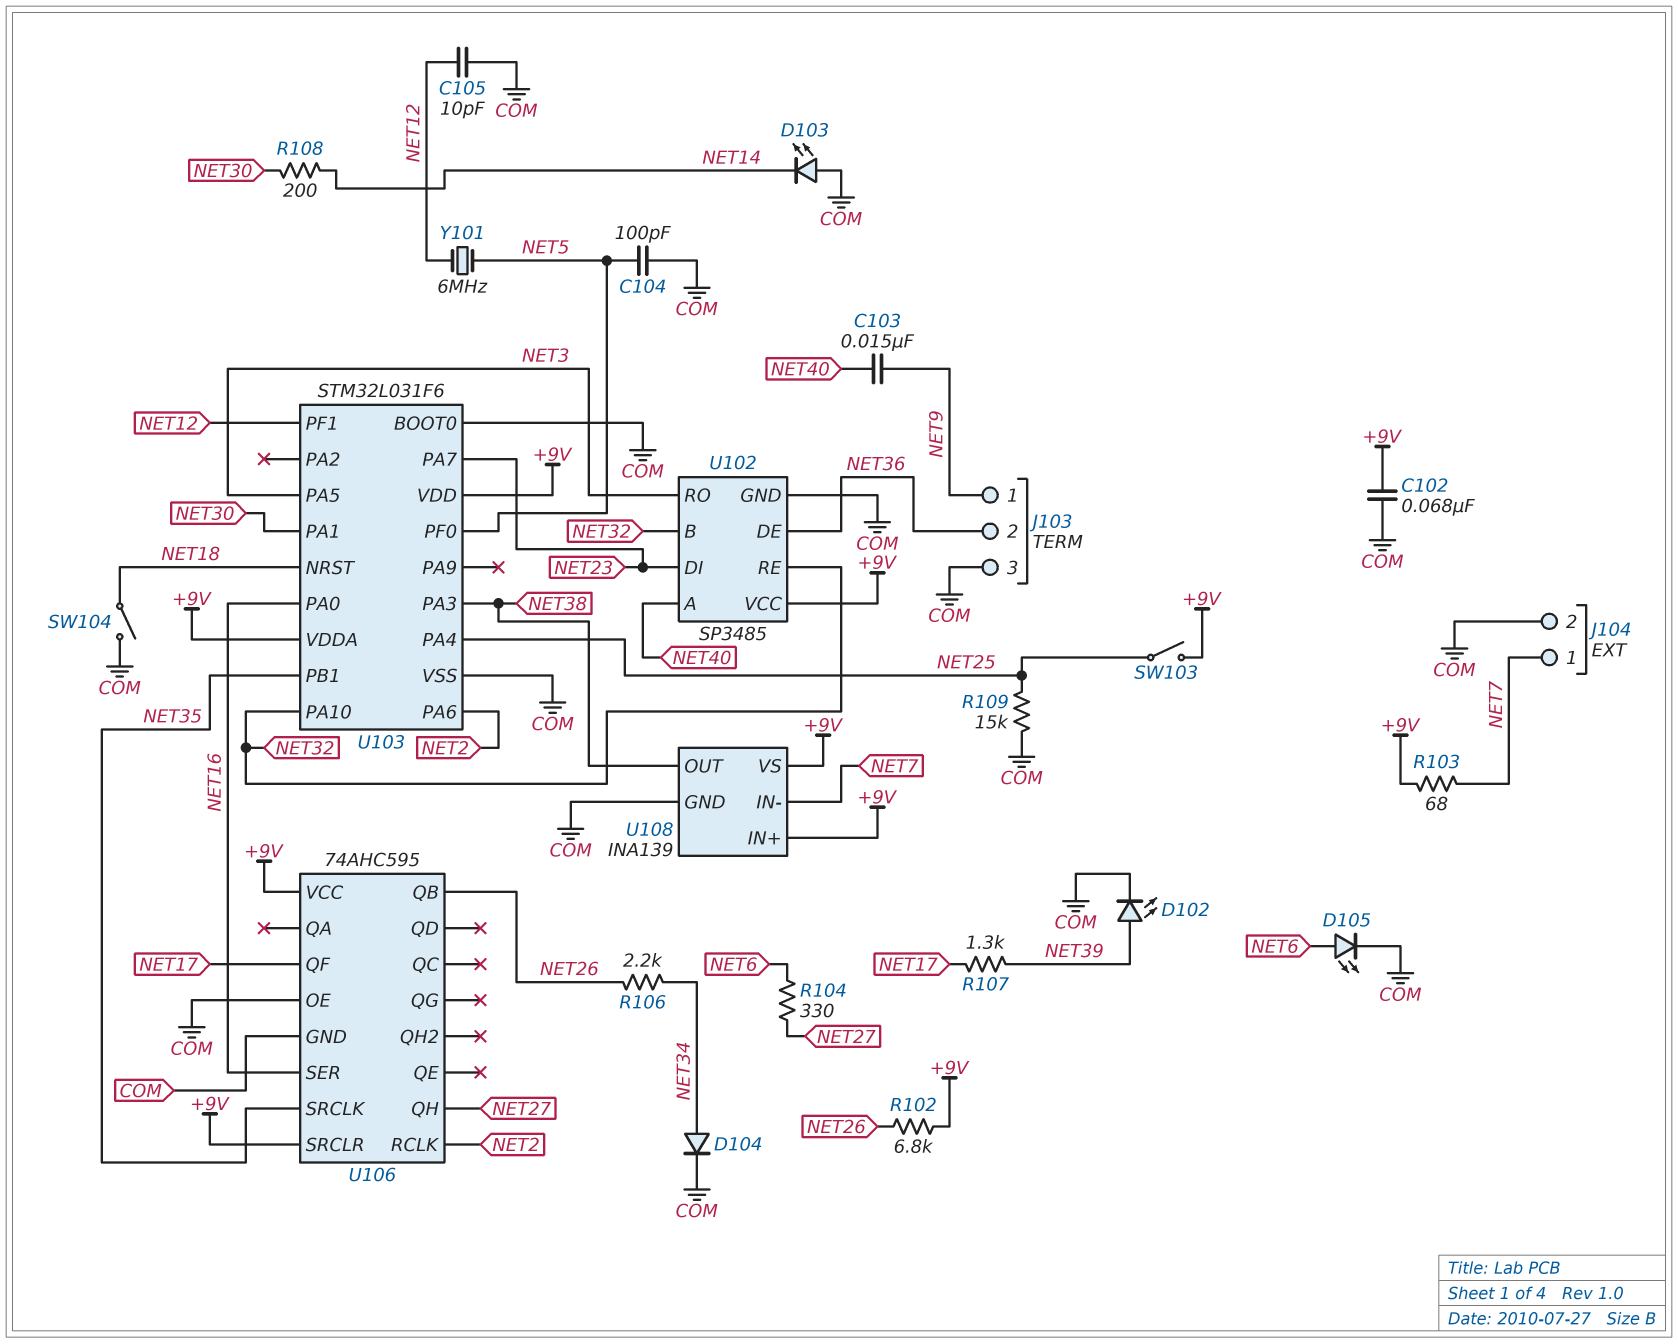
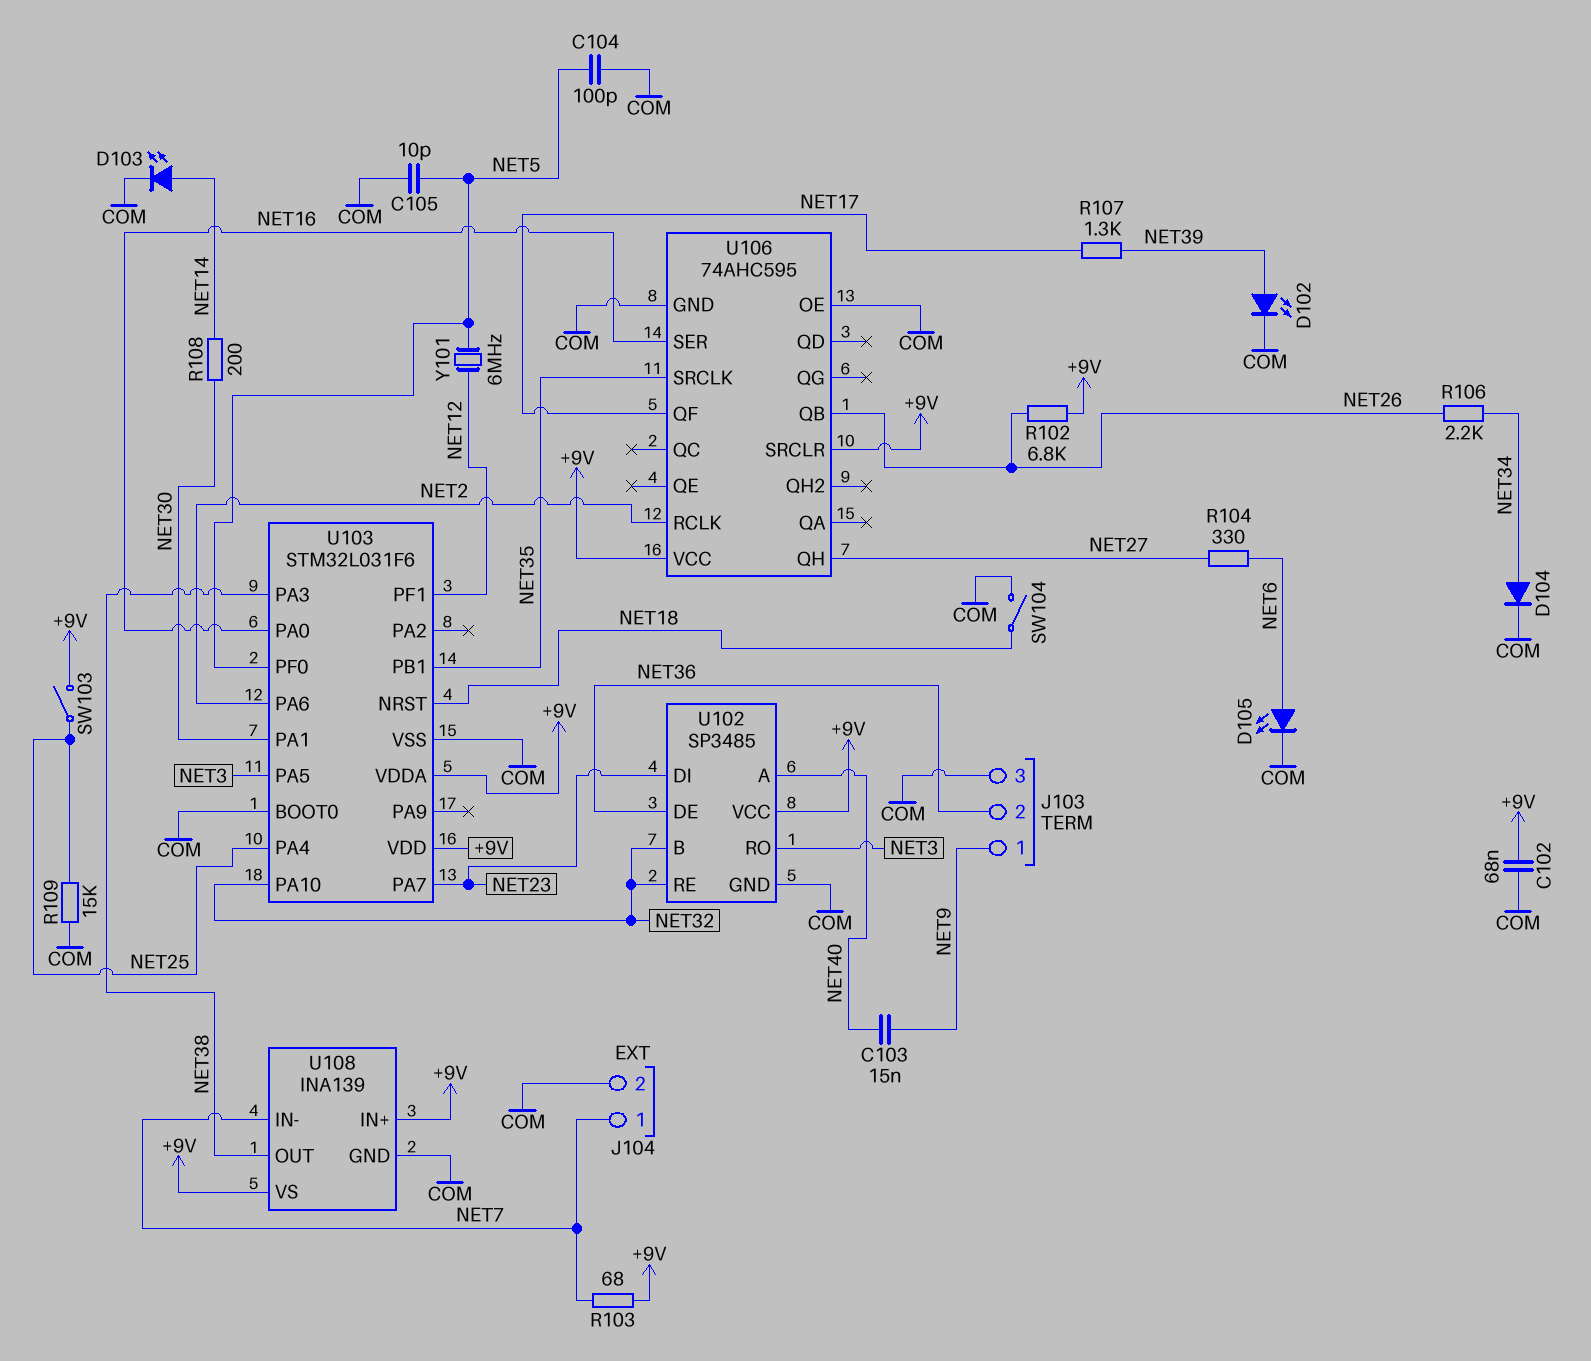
C105: 10pF (COM, NET12) -> 10pF (COM, NET5)
D103: LED (A COM, K NET14) -> LED (A NET14, K COM)

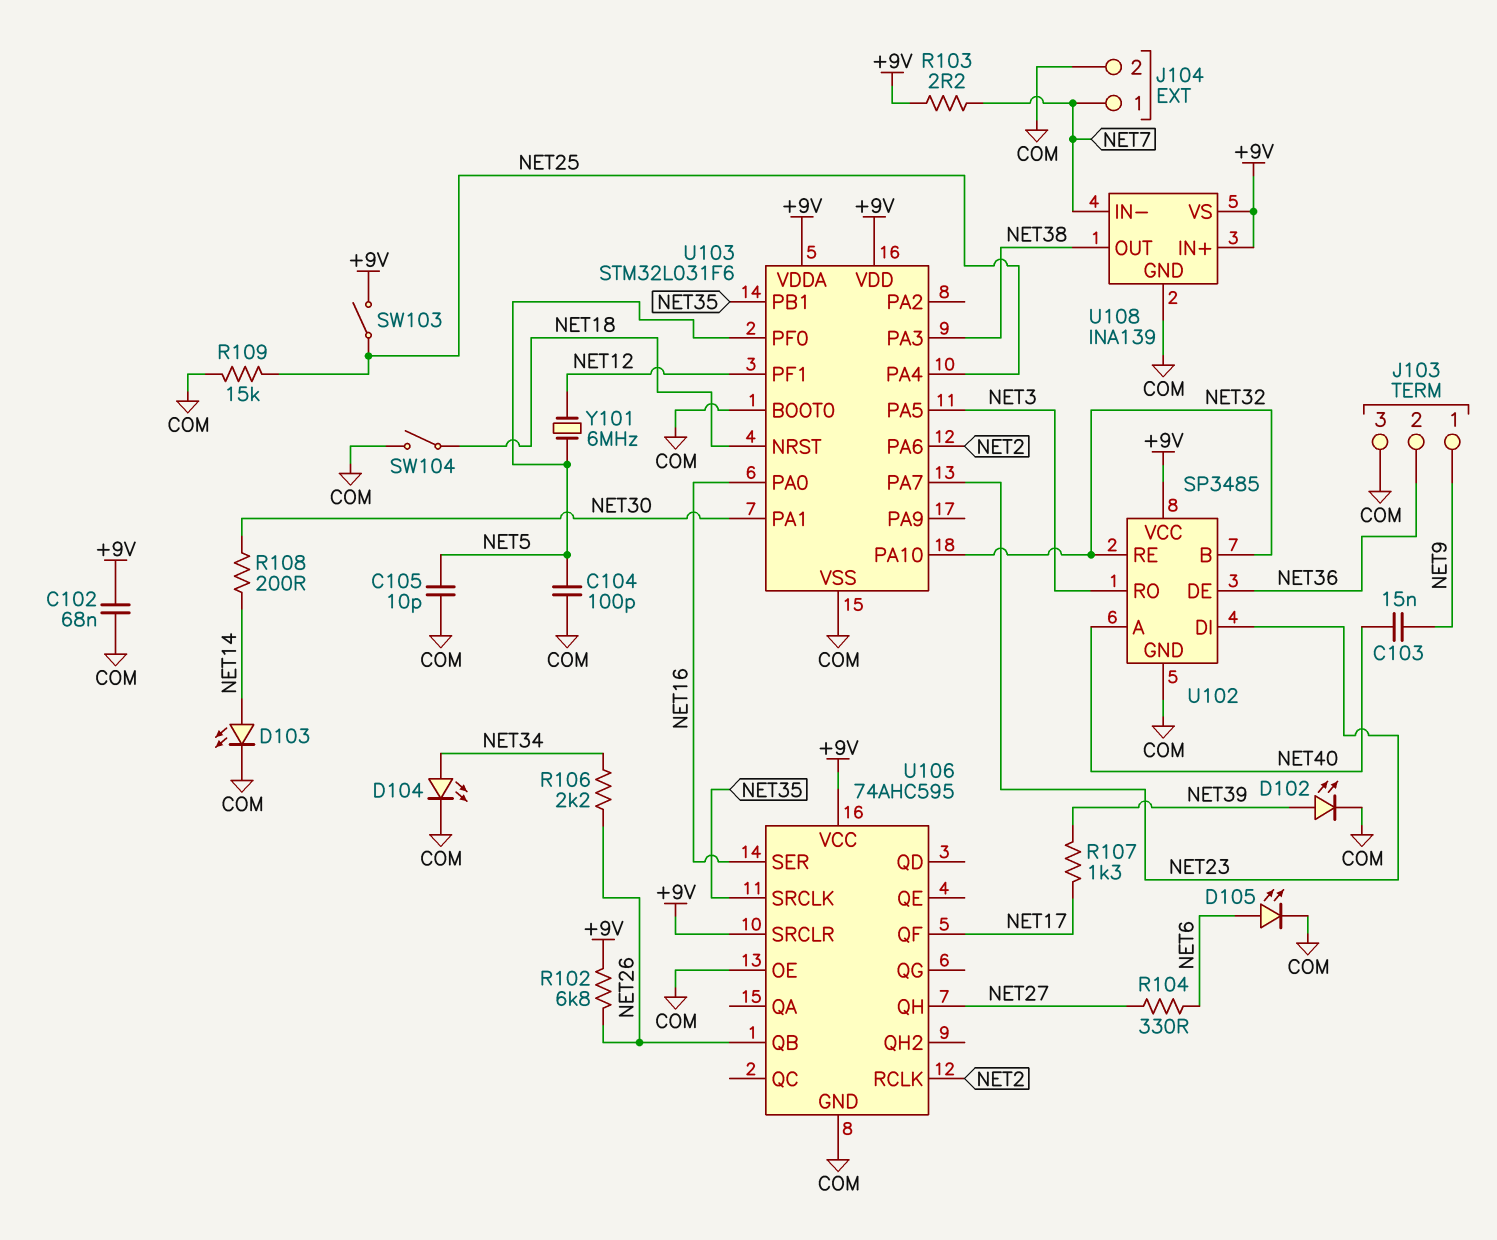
D104: diode (A NET34, K COM) -> LED (A NET34, K COM)
R103: 68 (+9V, NET7) -> 2.2 (+9V, NET7)

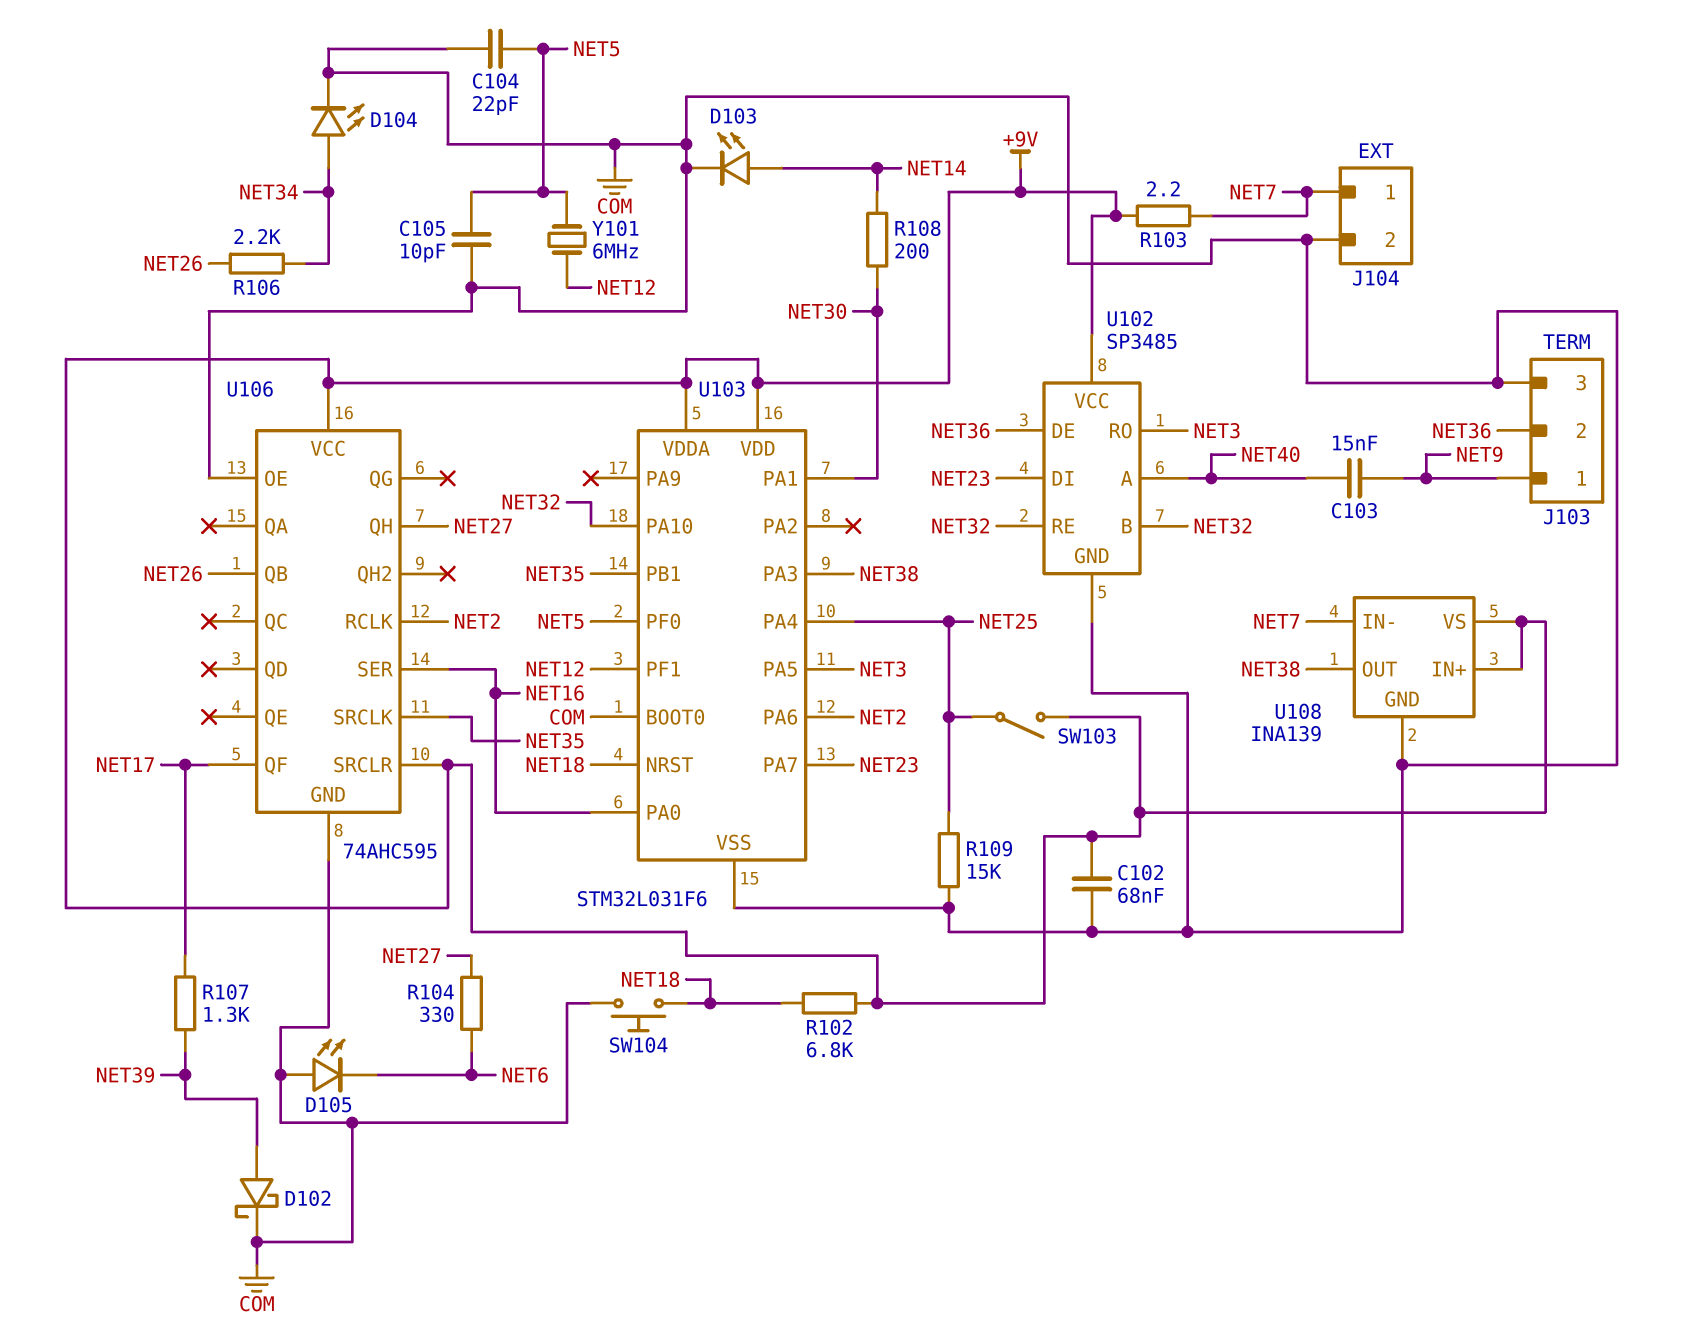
C104: 100pF (COM, NET5) -> 22pF (COM, NET5)
D102: LED (A NET39, K COM) -> schottky (A NET39, K COM)
D105: LED (A NET6, K COM) -> LED (A COM, K NET6)
R102: 6.8k (+9V, NET26) -> 6.8k (+9V, NET18)
SW104: switch (COM, NET18) -> button (COM, NET18)

